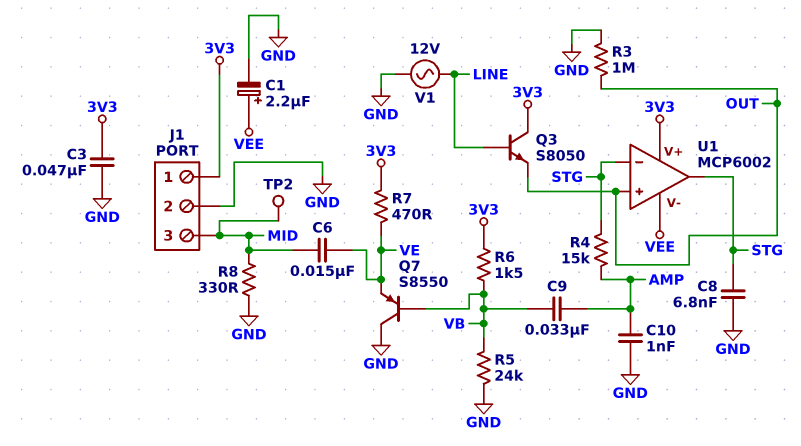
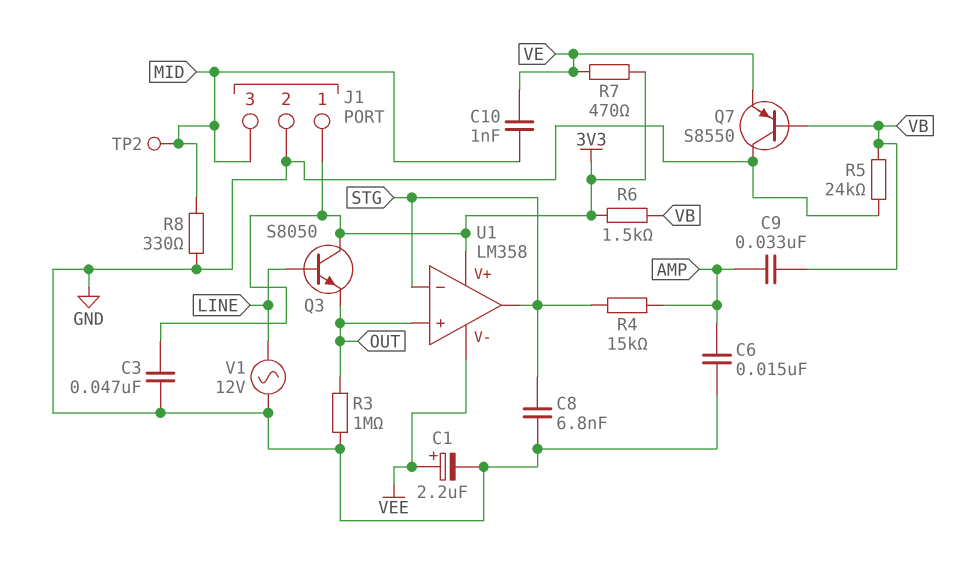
C6: 15nF (MID, VE) -> 15nF (AMP, GND)
C10: 1nF (AMP, GND) -> 1nF (MID, VE)
U1: MCP6002 -> LM358

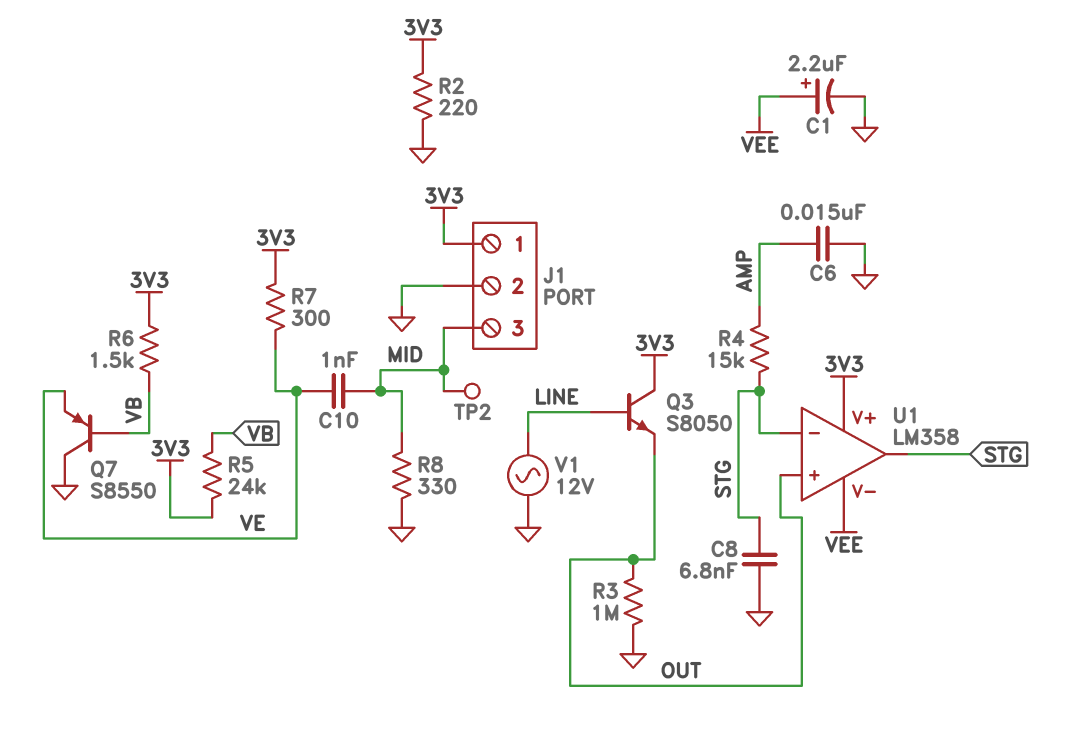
C3: 47nF (3V3, GND) -> none
C9: 33nF (AMP, VB) -> none
R2: none -> 220 (3V3, GND)
R5: 24k (GND, VB) -> 24k (3V3, VB)
R7: 470 (3V3, VE) -> 300 (3V3, VE)

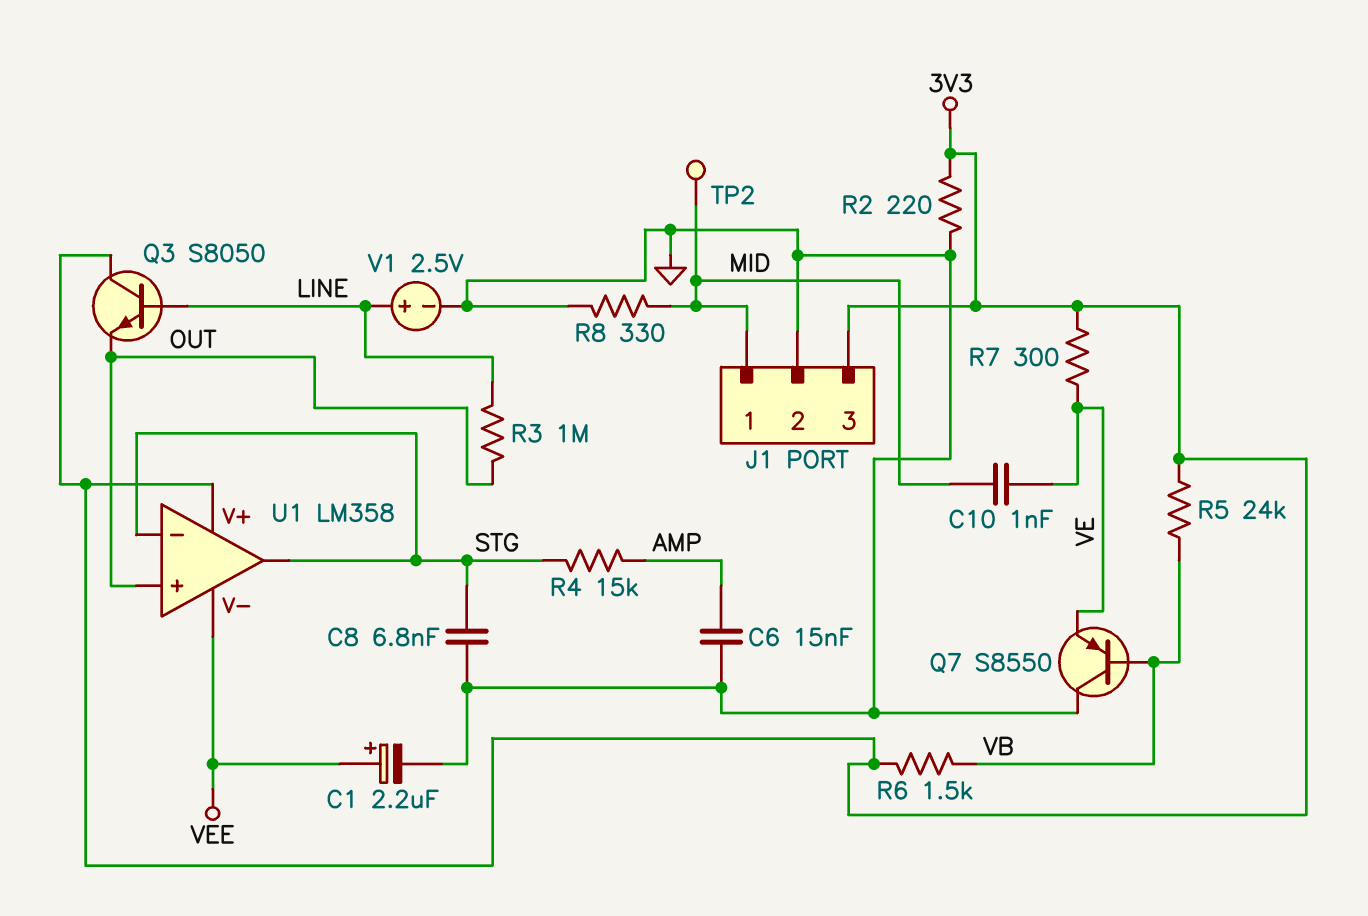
J1 pin 1: 3V3 -> MID
J1 pin 3: MID -> 3V3
R3: 1M (GND, OUT) -> 1M (LINE, OUT)
V1: AC 12V (GND, LINE) -> 2.5V (plus LINE, minus GND)

